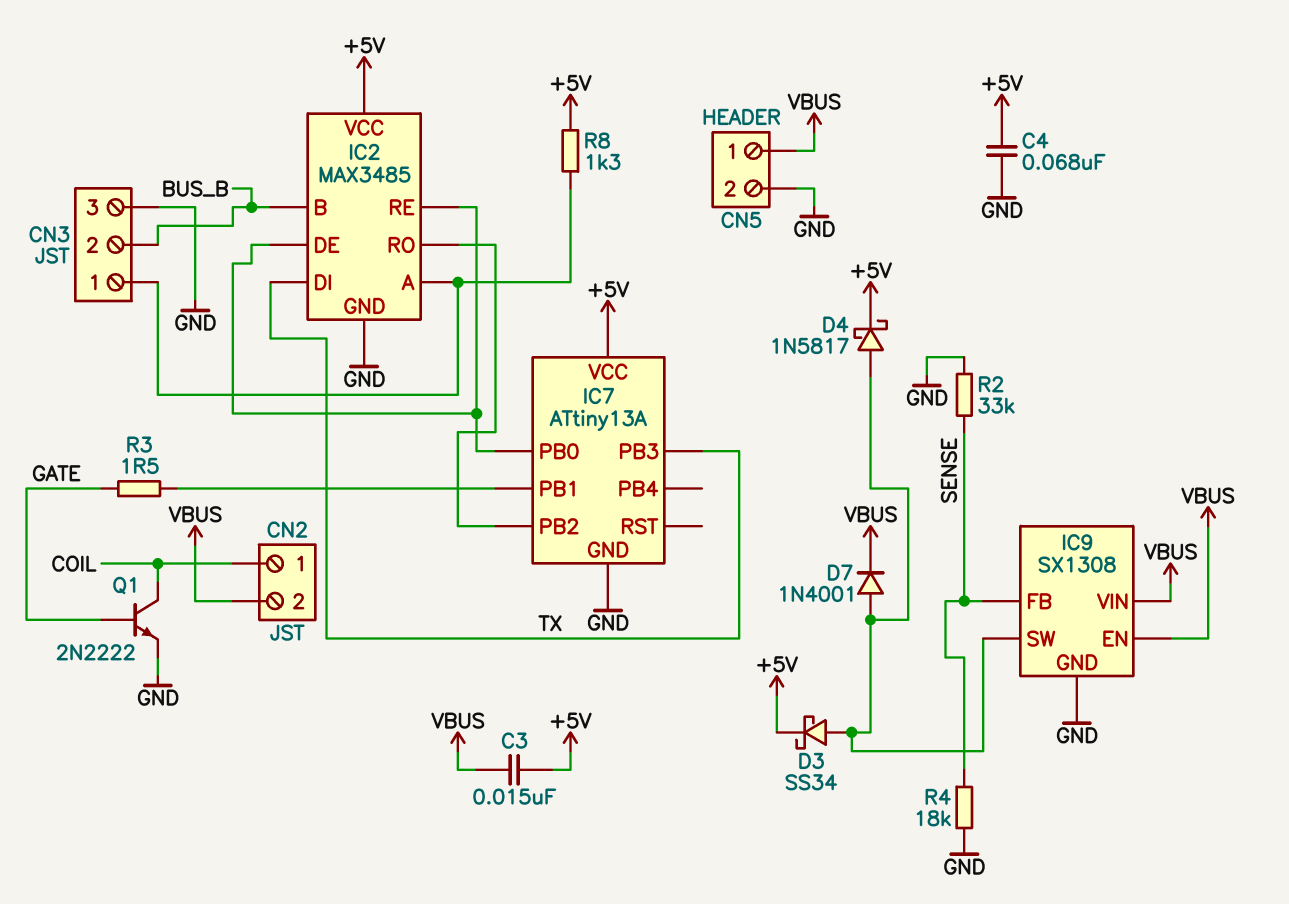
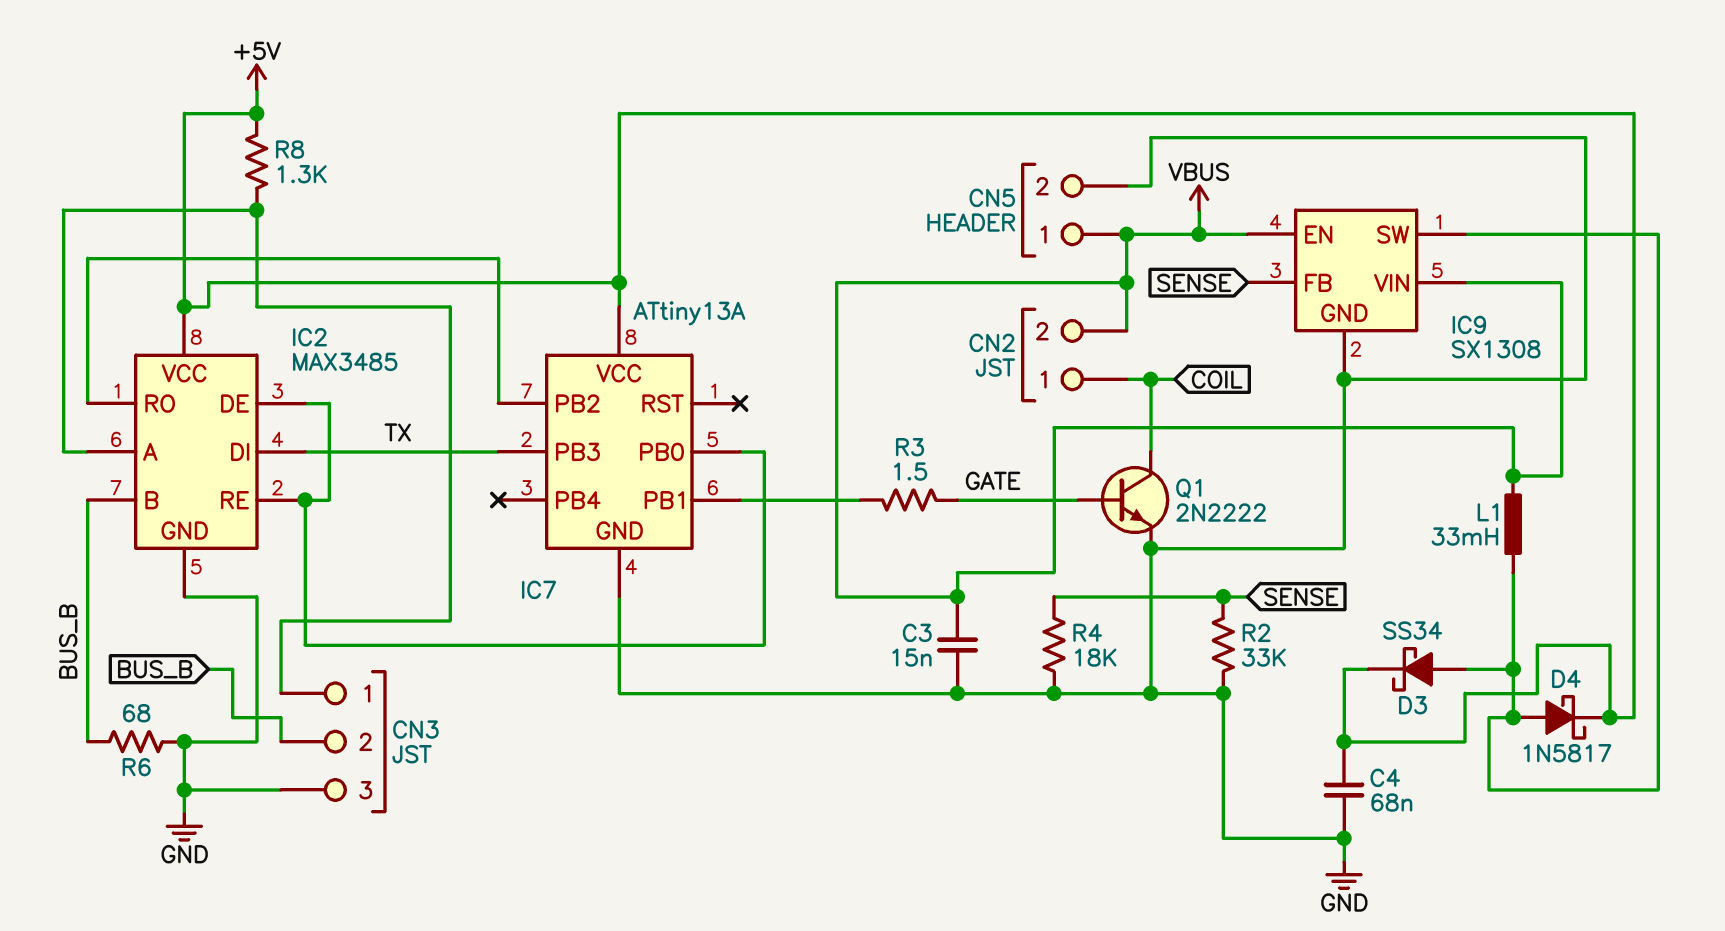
C3: 15nF (+5V, VBUS) -> 15nF (GND, VBUS)
D7: diode 1N4001 (A IC9/SW, K VBUS) -> none
L1: none -> 33mH (IC9/SW, VBUS)
R6: none -> 68 (BUS_B, GND)

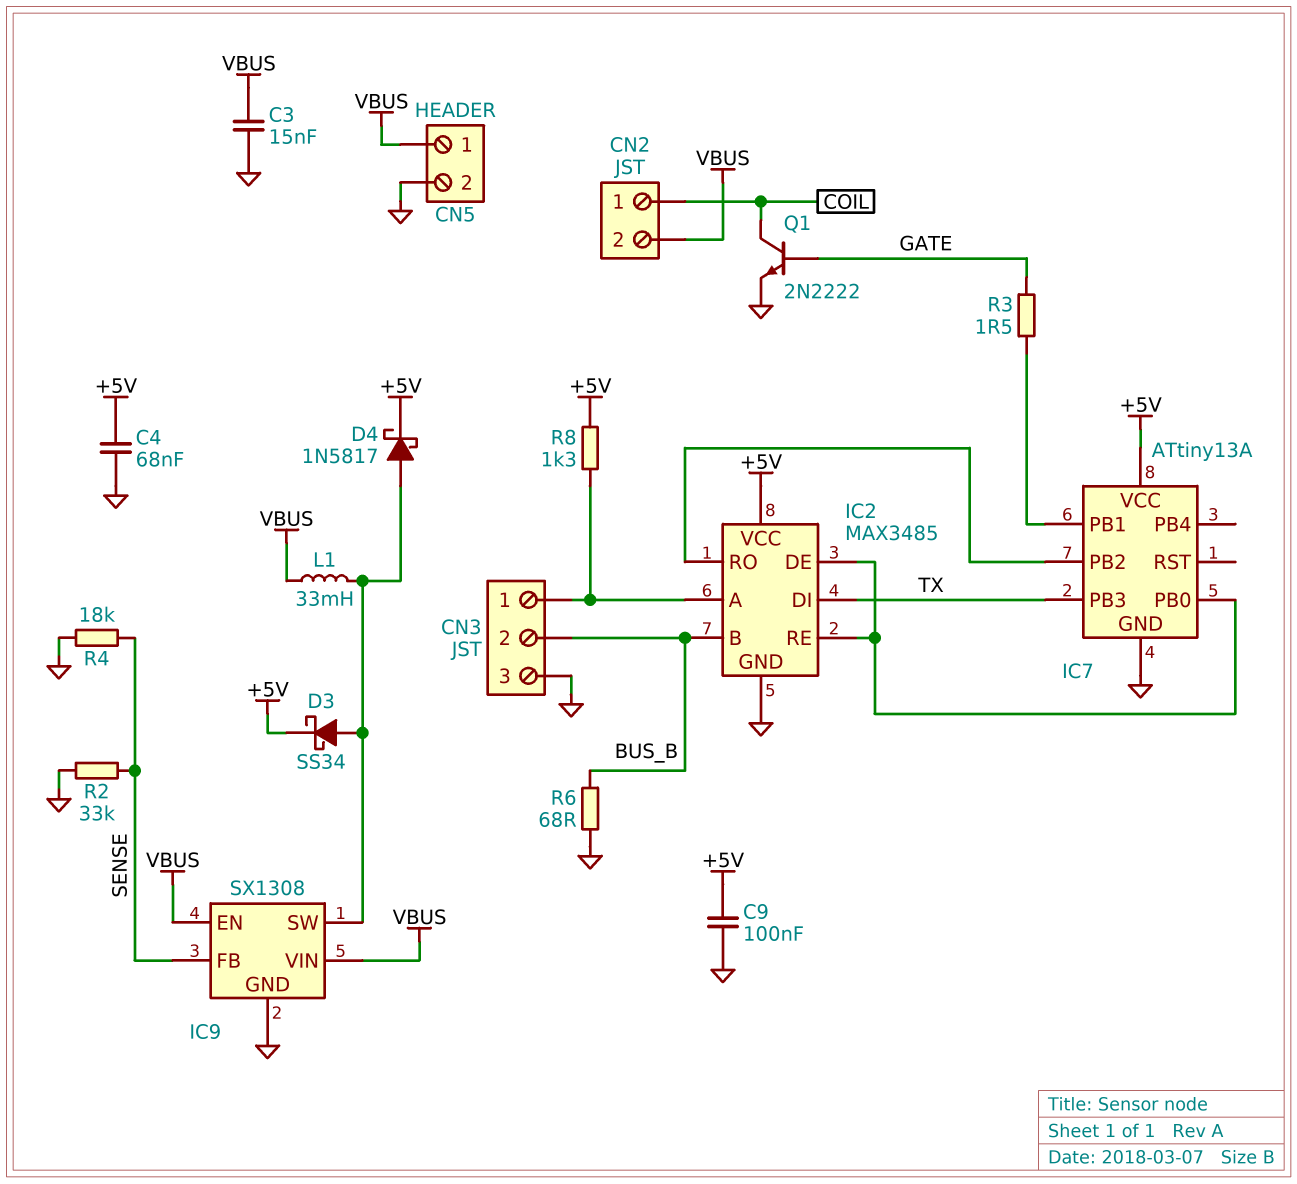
C9: none -> 100nF (+5V, GND)

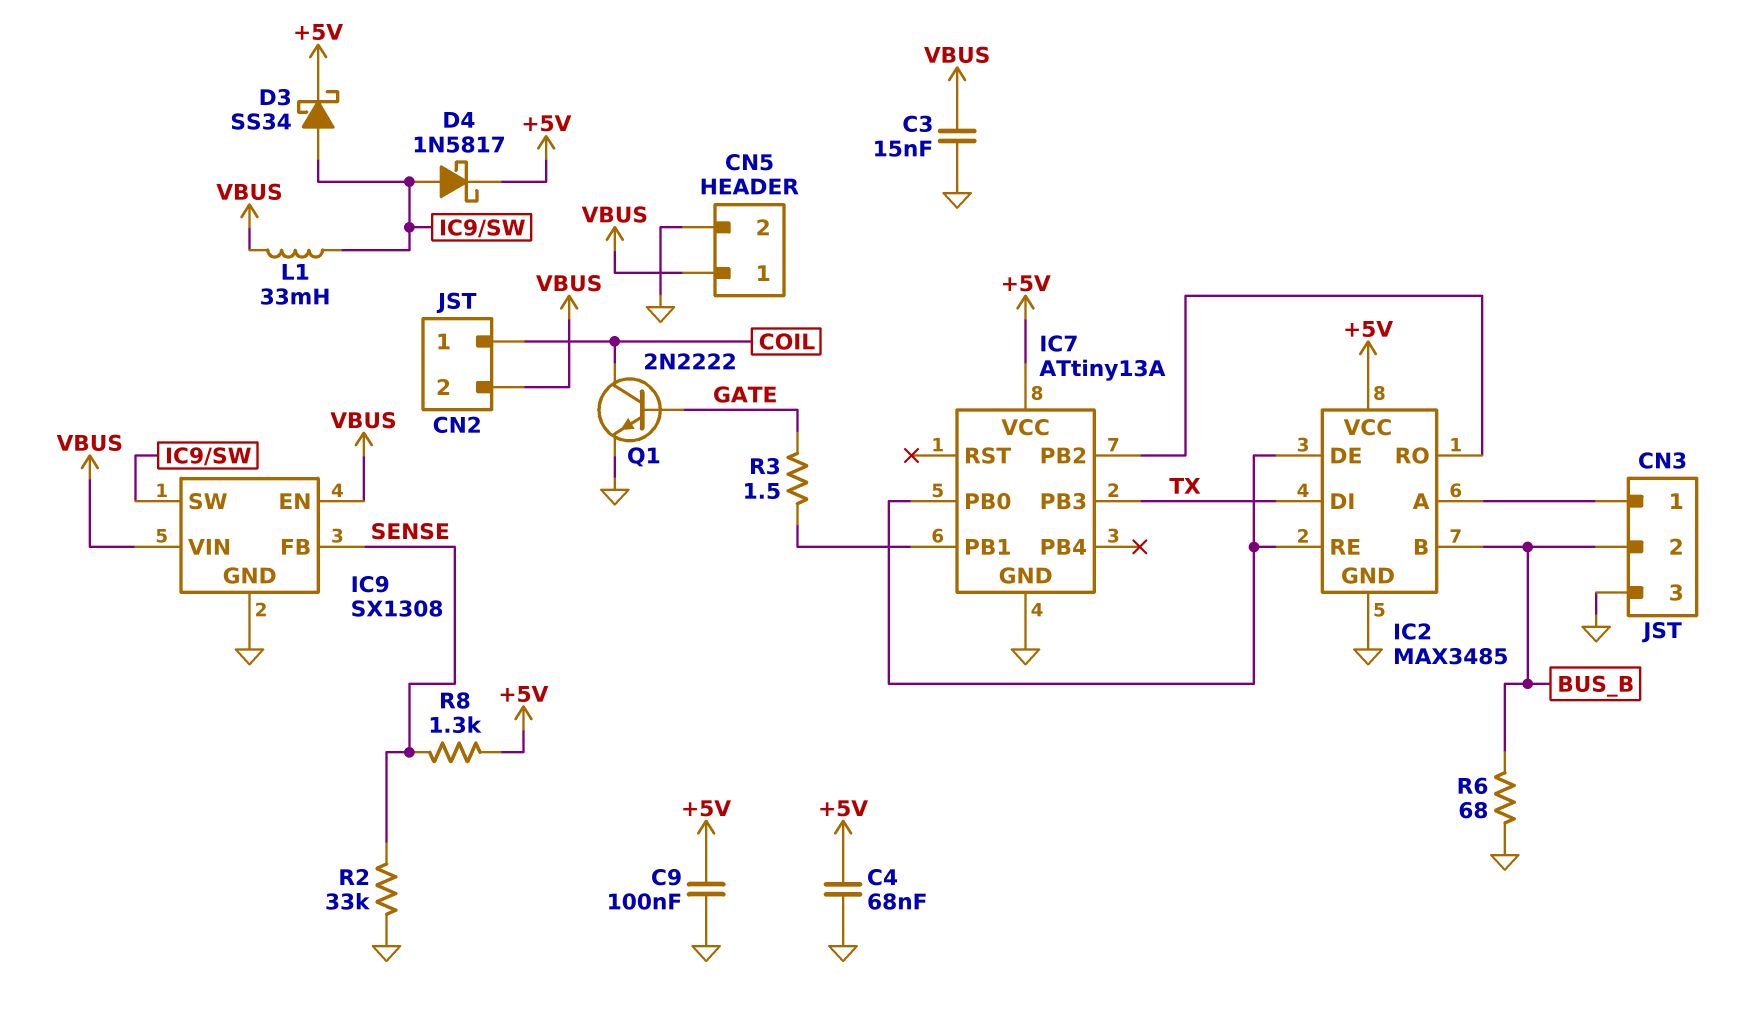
R4: 18k (GND, SENSE) -> none
R8: 1.3k (+5V, CN3/1) -> 1.3k (+5V, SENSE)

